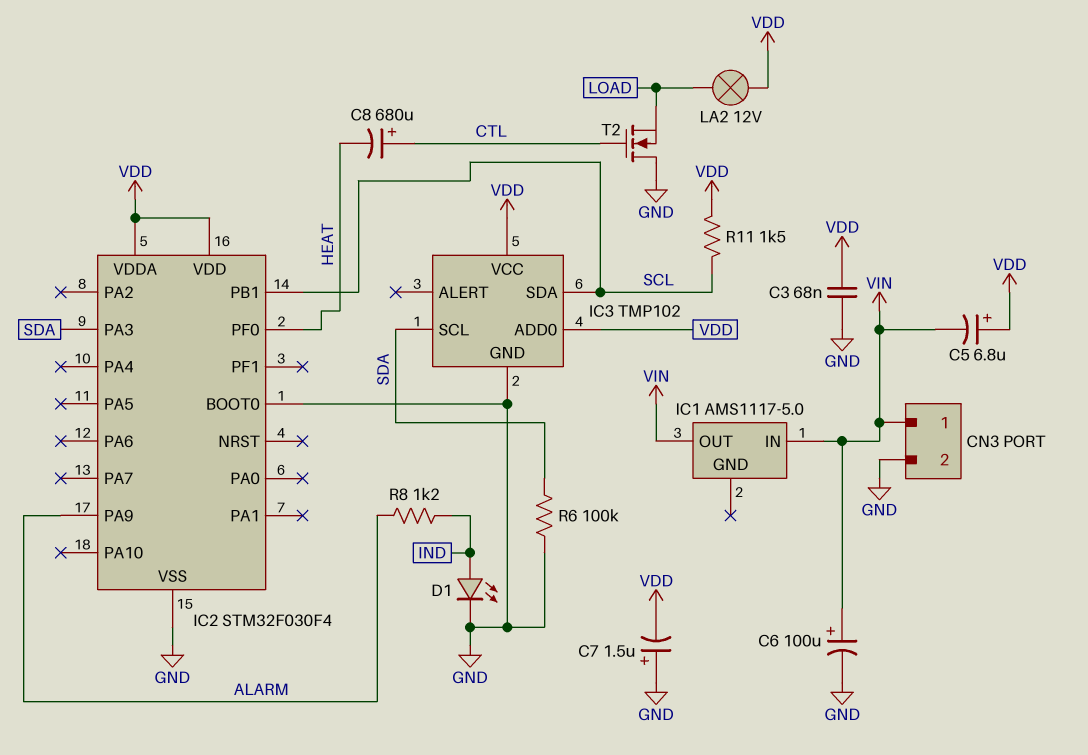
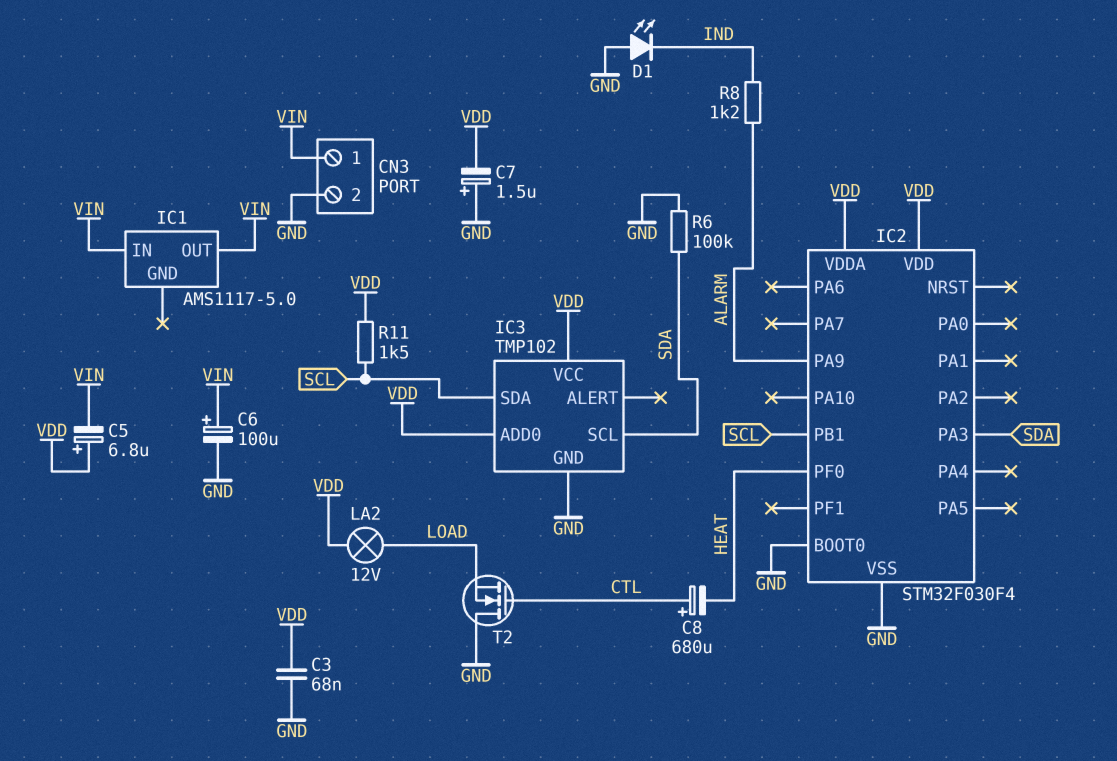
D1: LED (A IND, K GND) -> LED (A GND, K IND)

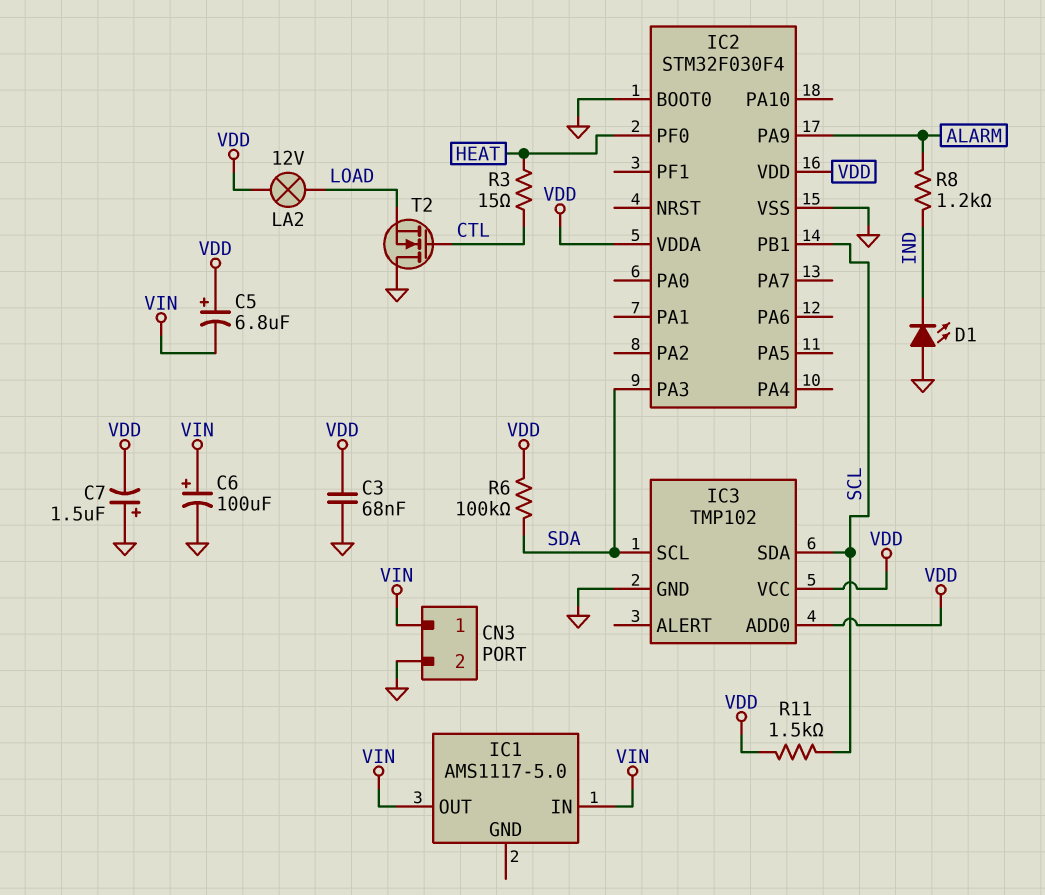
C8: 680uF (plus CTL, minus HEAT) -> none
R3: none -> 15 (CTL, HEAT)
R6: 100k (GND, SDA) -> 100k (SDA, VDD)

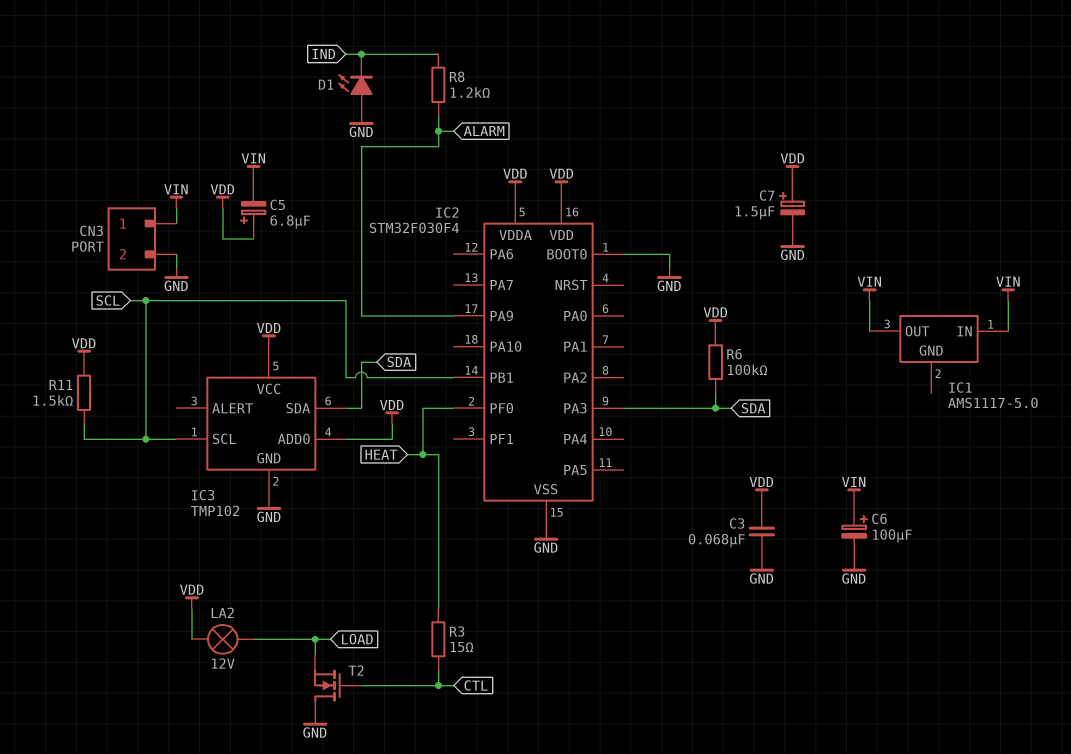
C7: 1.5uF (plus GND, minus VDD) -> 1.5uF (plus VDD, minus GND)
IC3 pin SCL: SDA -> SCL
IC3 pin SDA: SCL -> SDA

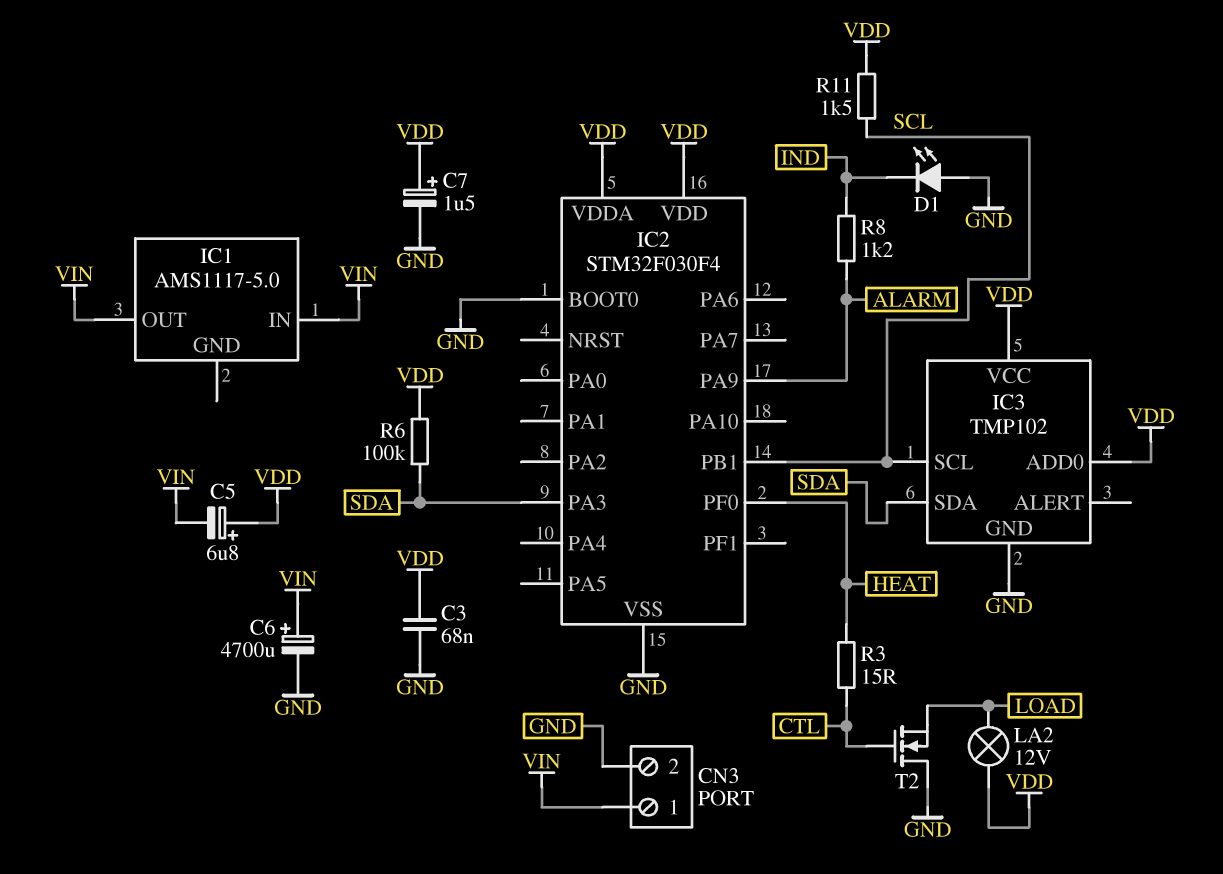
C6: 100uF (plus VIN, minus GND) -> 4700uF (plus VIN, minus GND)

